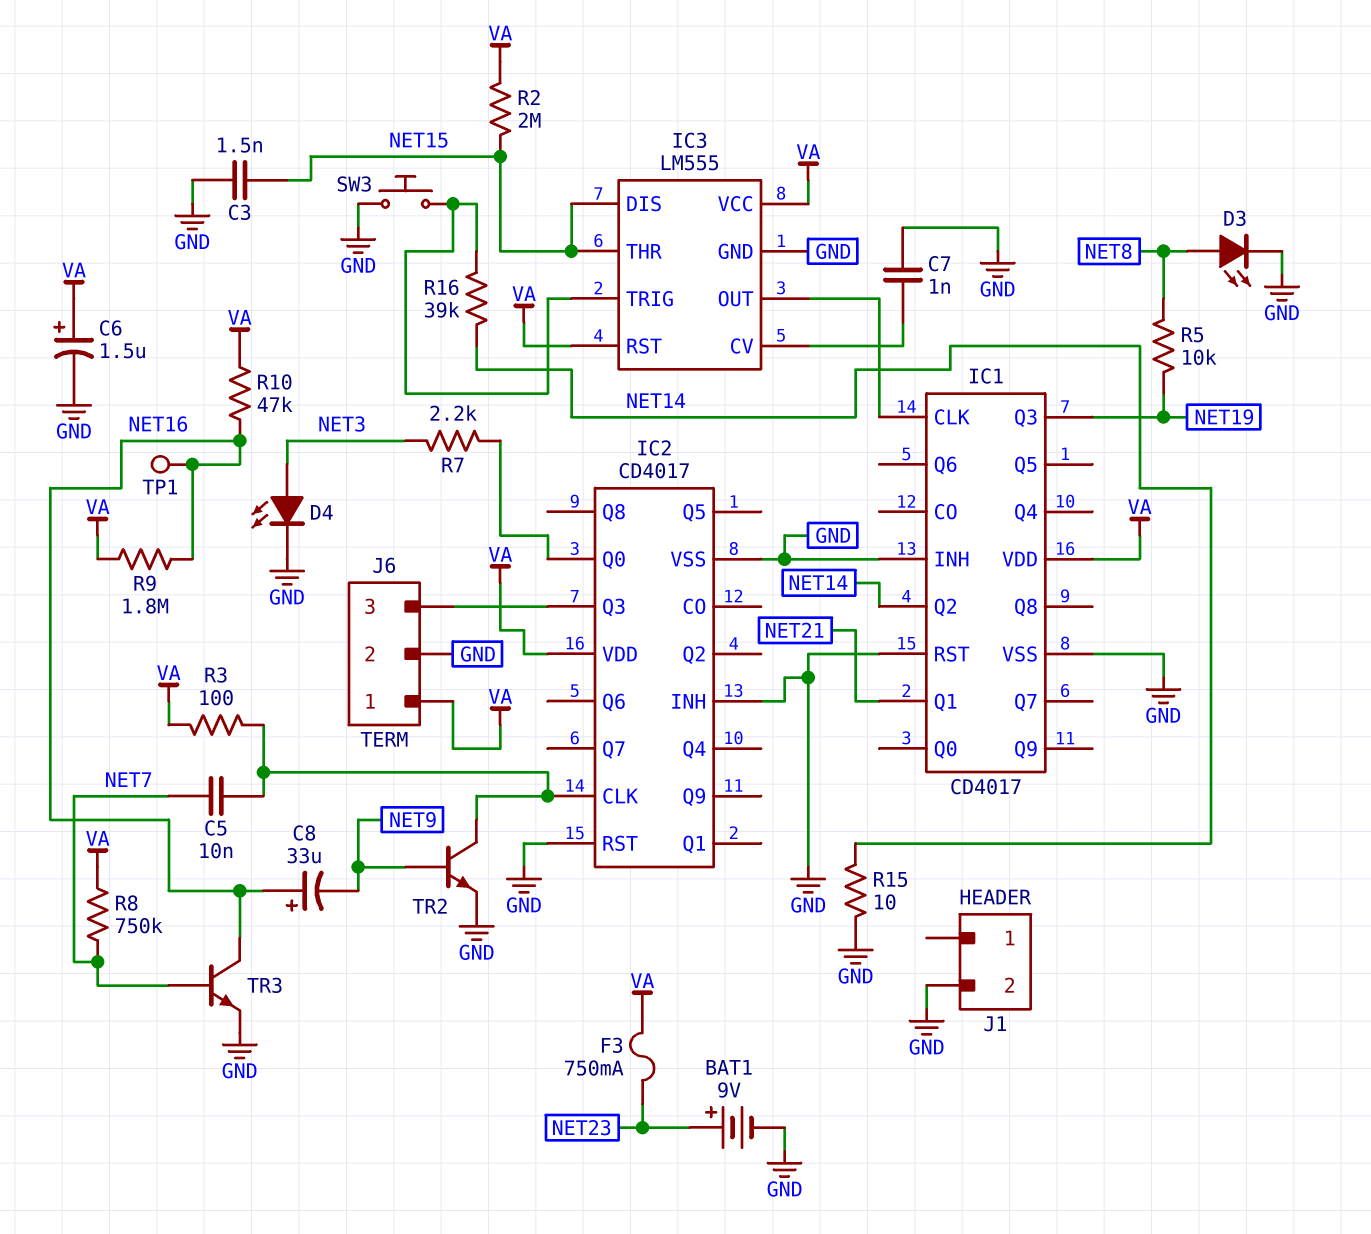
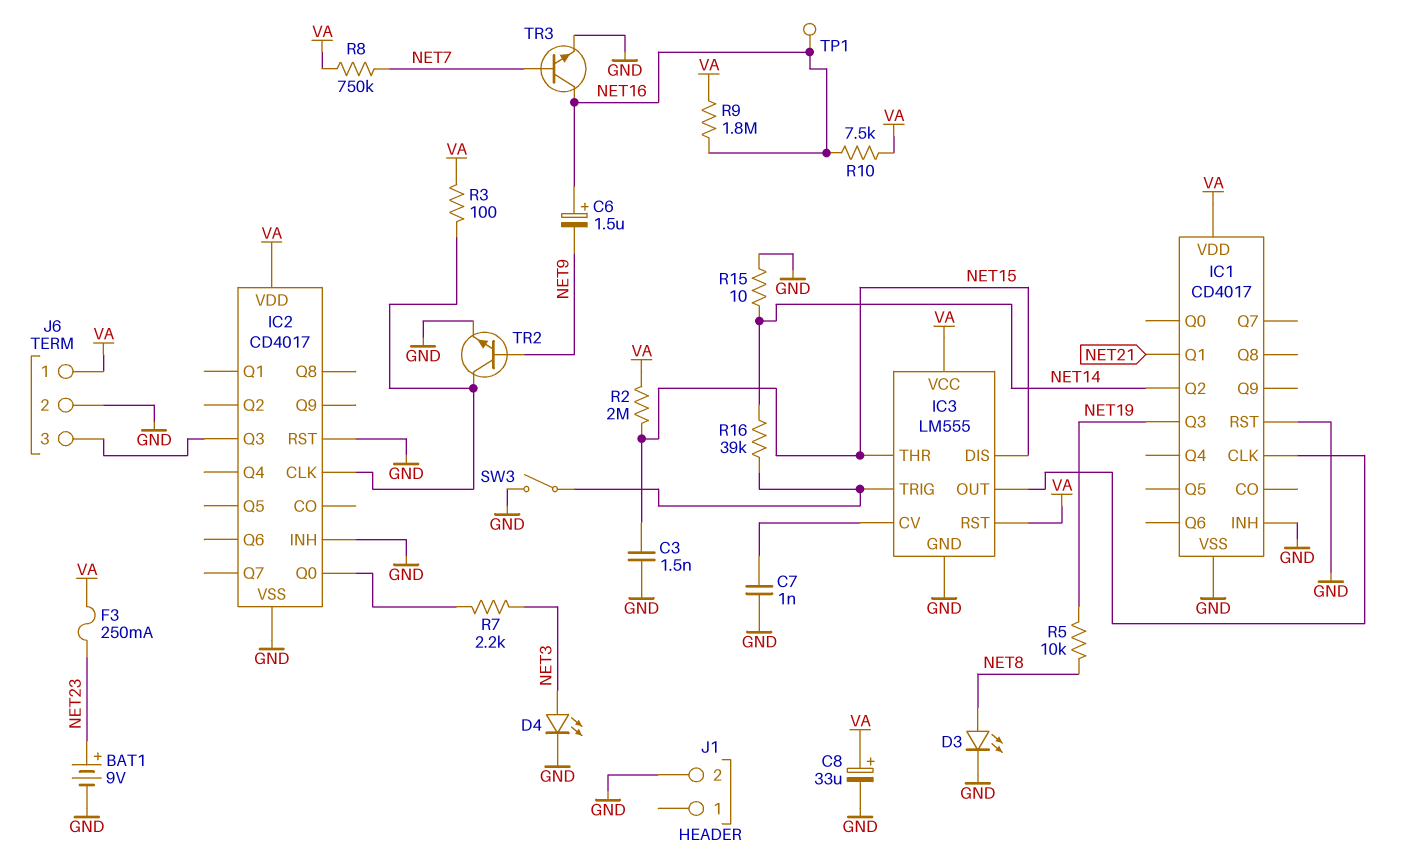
C5: 10nF (IC2/CLK, NET7) -> none
C6: 1.5uF (plus VA, minus GND) -> 1.5uF (plus NET16, minus NET9)
C8: 33uF (plus NET16, minus NET9) -> 33uF (plus VA, minus GND)
F3: 750mA (NET23, VA) -> 250mA (NET23, VA)
R10: 47k (NET16, VA) -> 7.5k (NET16, VA)
SW3: button (GND, IC3/TRIG) -> switch (GND, IC3/TRIG)

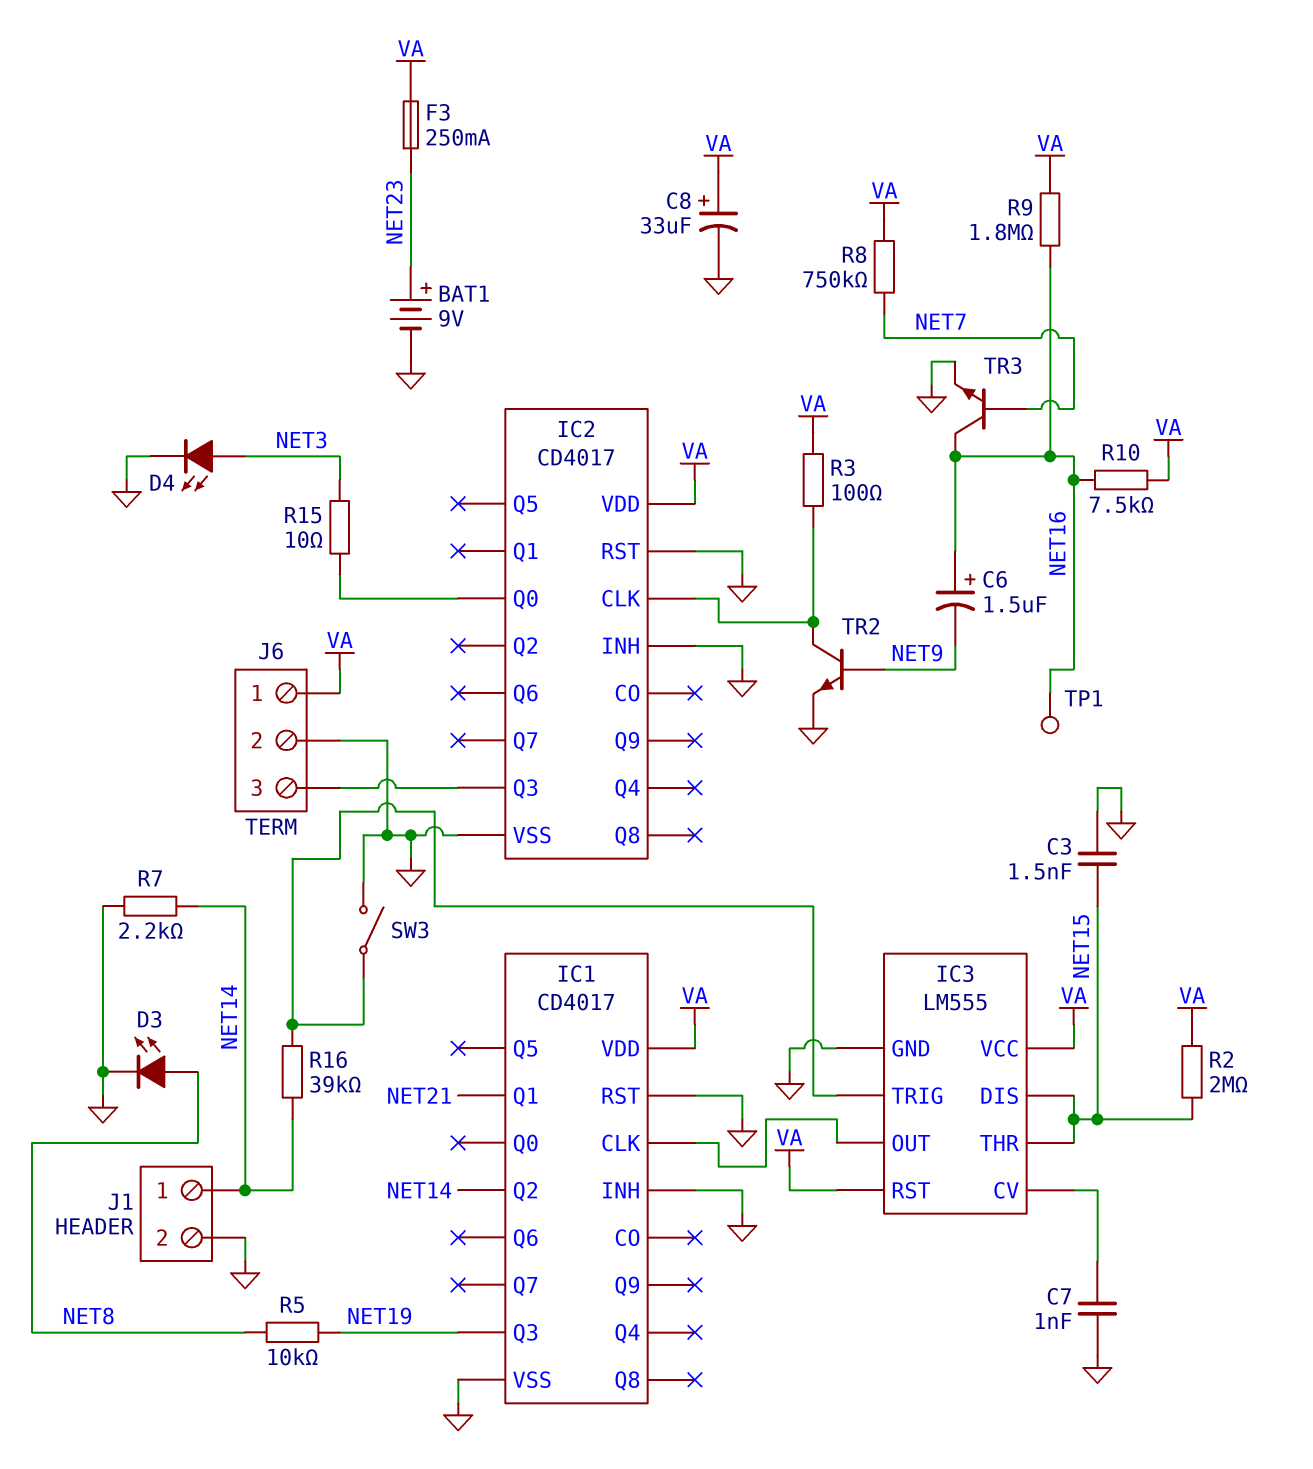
J1 pin 1: none -> NET14
R7: 2.2k (IC2/Q0, NET3) -> 2.2k (GND, NET14)
R15: 10 (GND, NET14) -> 10 (IC2/Q0, NET3)

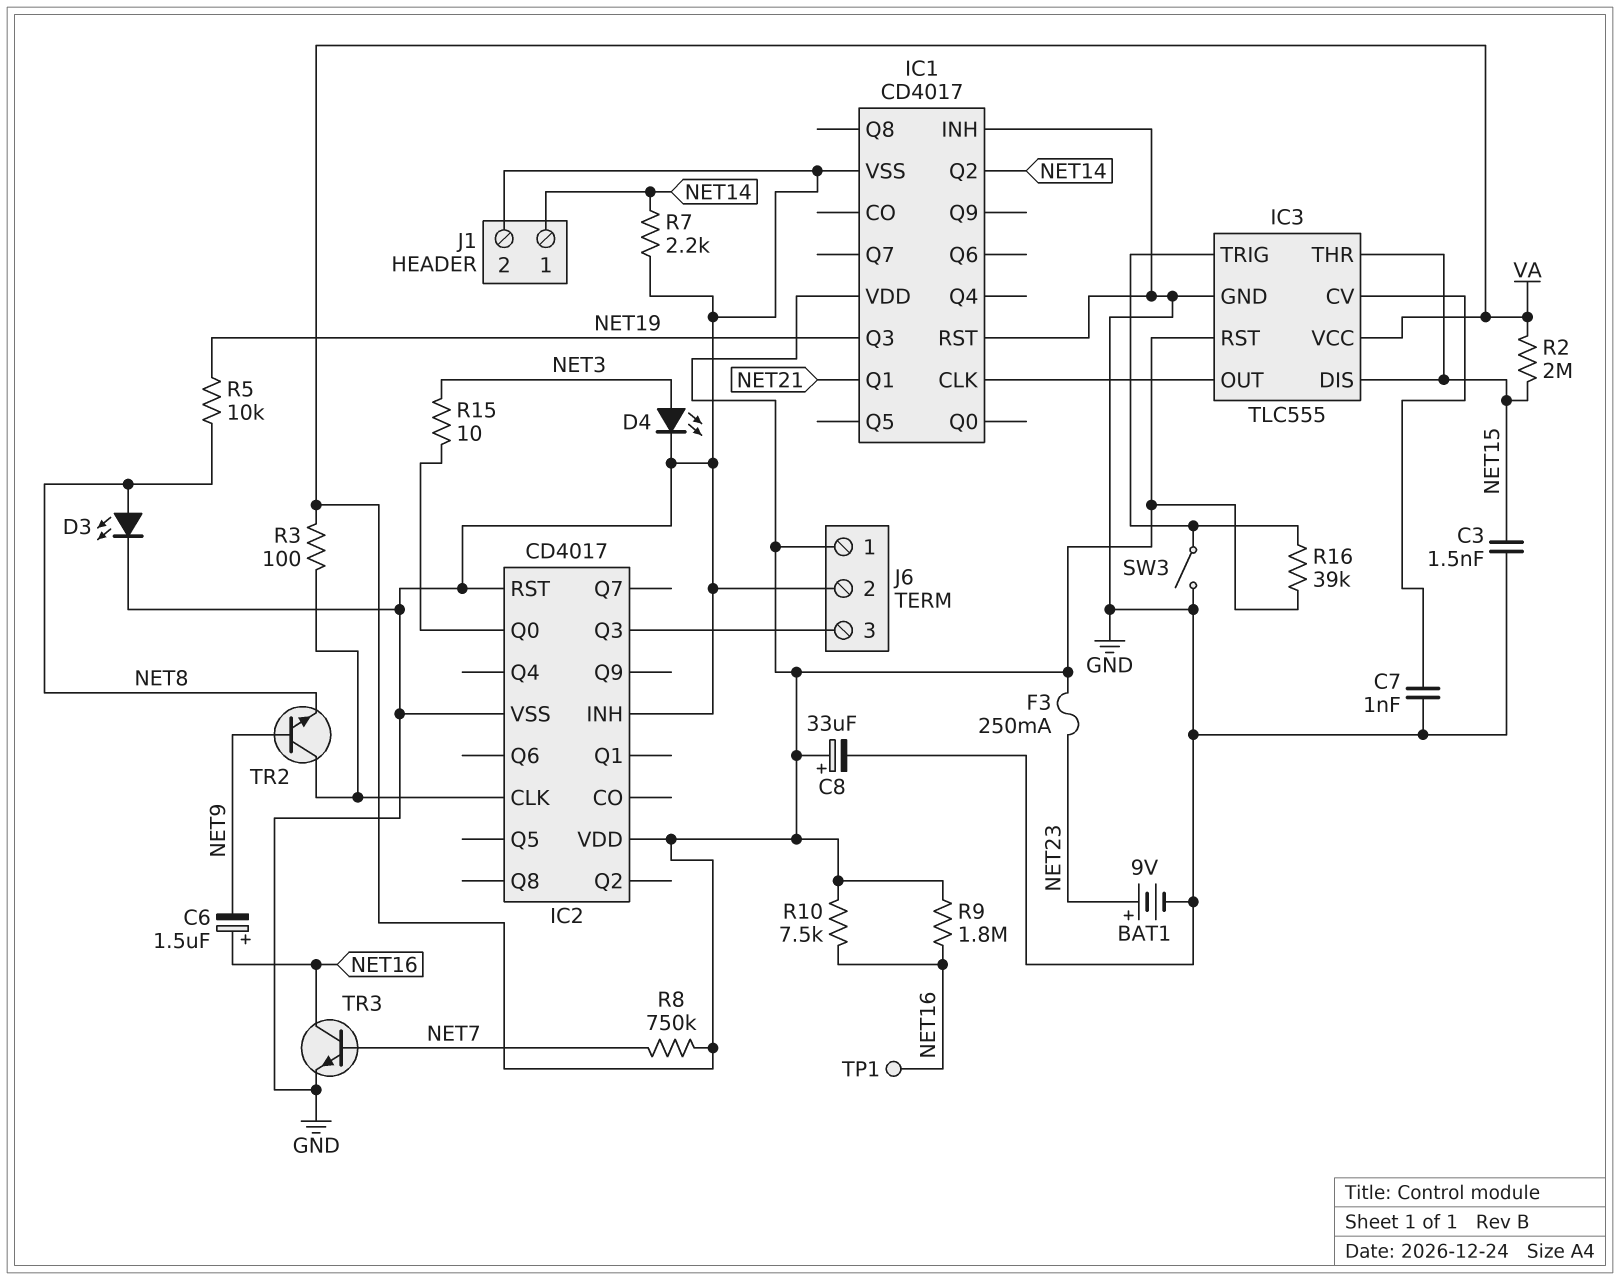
IC3: LM555 -> TLC555
R16: 39k (IC3/TRIG, NET14) -> 39k (IC3/TRIG, VA)
TR2: NPN (B NET9, C IC2/CLK, E GND) -> NPN (B NET9, C IC2/CLK, E NET8)

